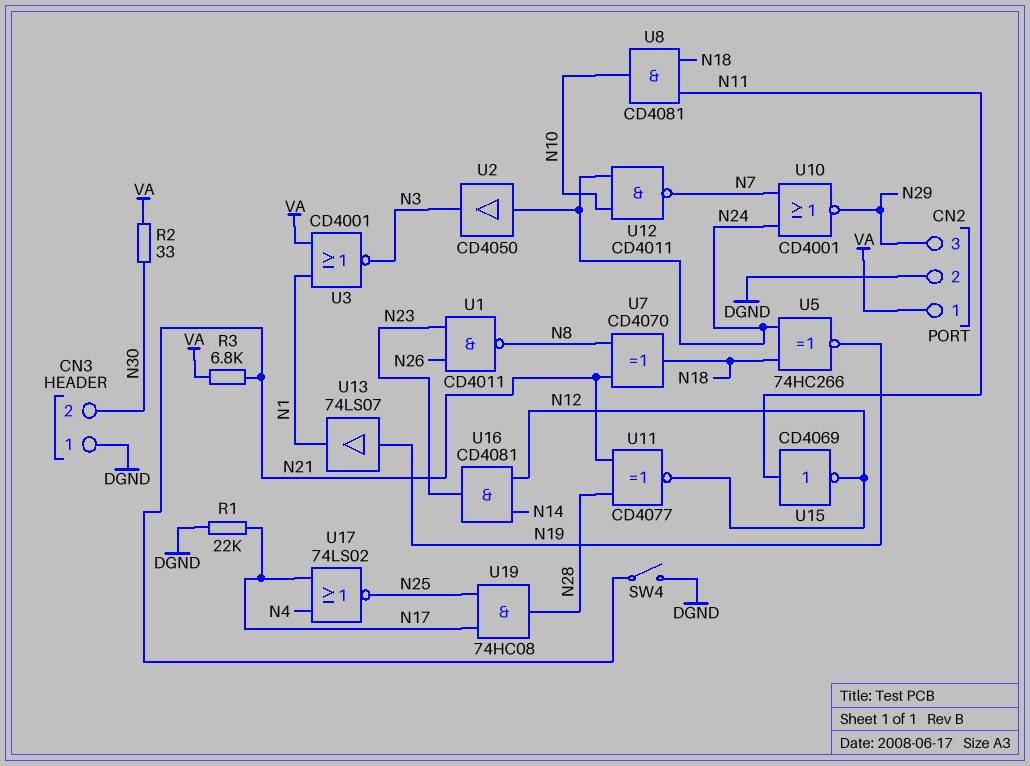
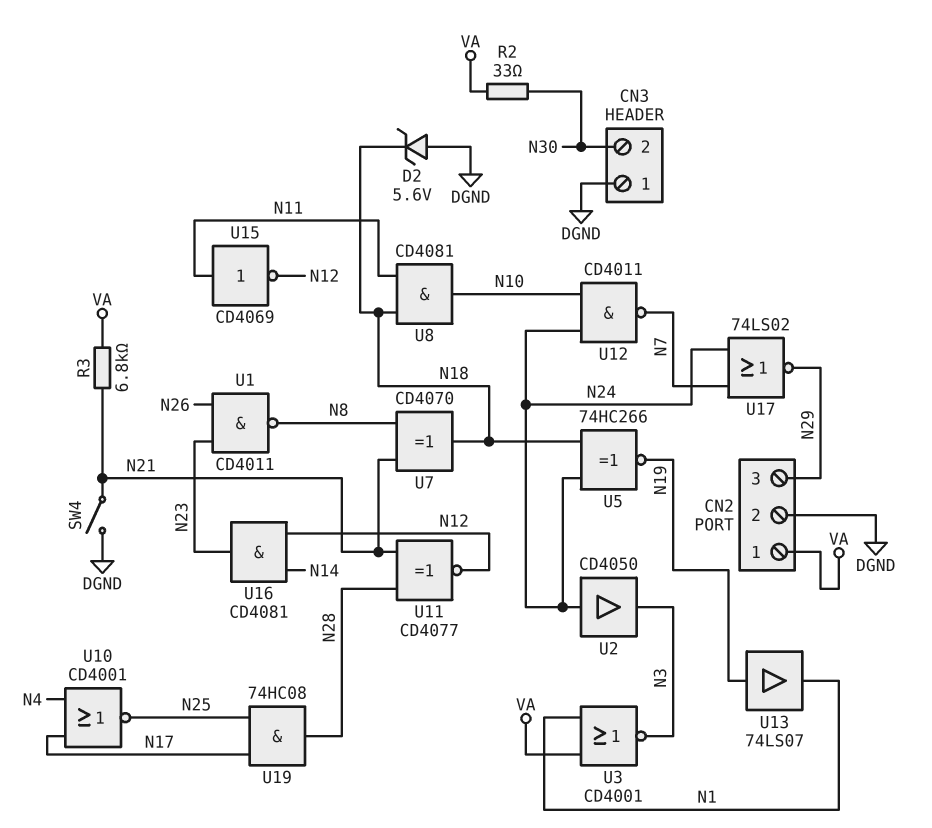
D2: none -> zener 5.6V (A DGND, K N18)
R1: 22k (DGND, N17) -> none
U10: NOR CD4001 (in N7, in N24, out N29) -> NOR CD4001 (in N4, in N17, out N25)
U17: NOR 74LS02 (in N4, in N17, out N25) -> NOR 74LS02 (in N7, in N24, out N29)

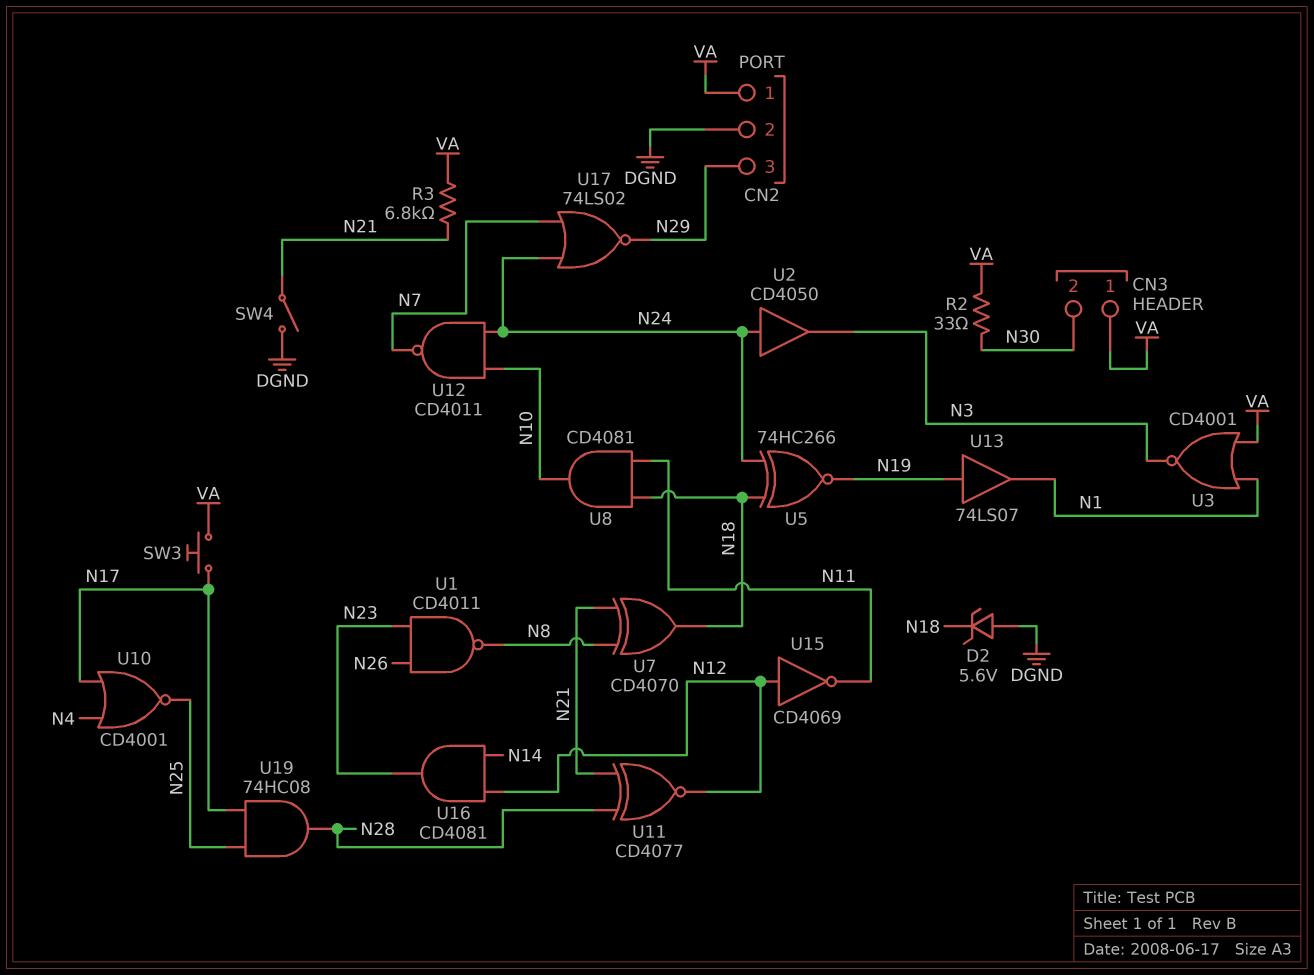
CN3 pin 1: DGND -> VA
SW3: none -> button (N17, VA)
U15: NOT CD4069 (in N11, out N12) -> NOT CD4069 (in N12, out N11)

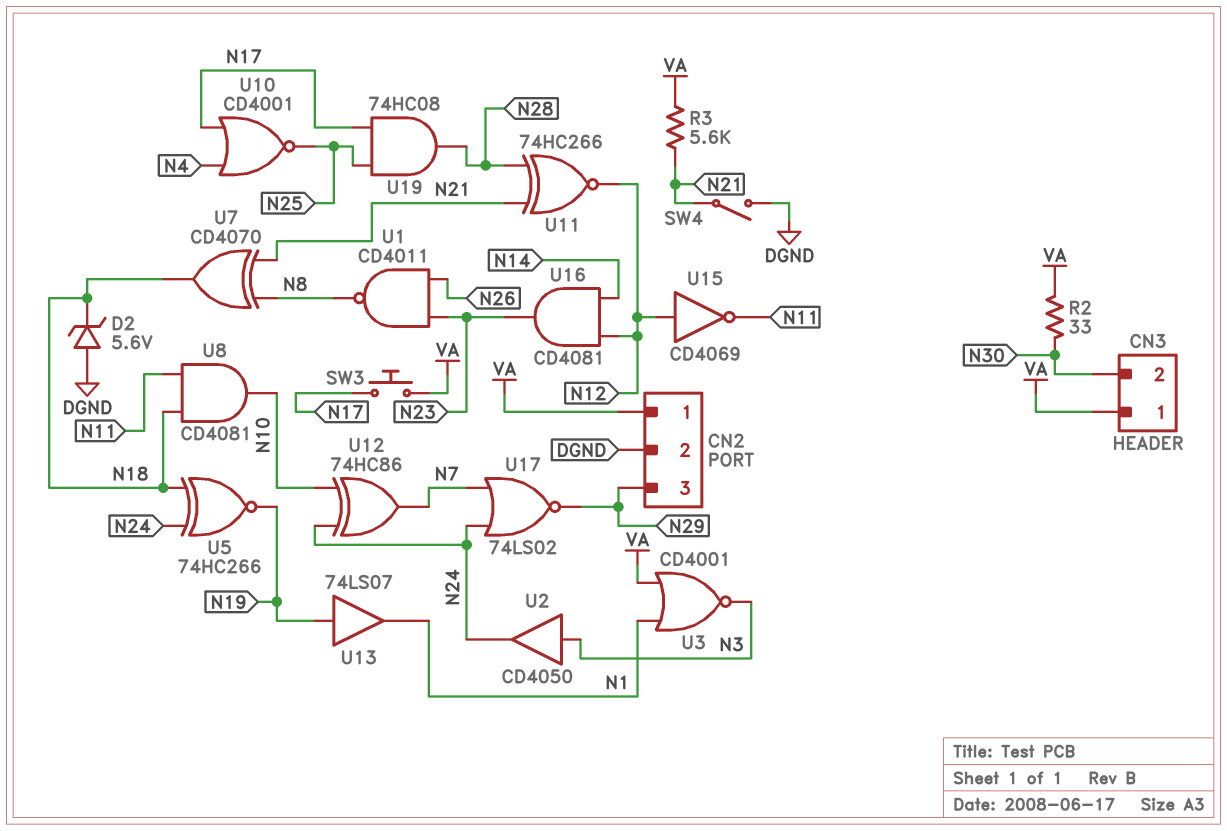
R3: 6.8k (N21, VA) -> 5.6k (N21, VA)
U2: buffer CD4050 (in N24, out N3) -> buffer CD4050 (in N3, out N24)
U11: XNOR CD4077 (in N21, in N28, out N12) -> XNOR 74HC266 (in N21, in N28, out N12)
U12: NAND CD4011 (in N10, in N24, out N7) -> XOR 74HC86 (in N10, in N24, out N7)

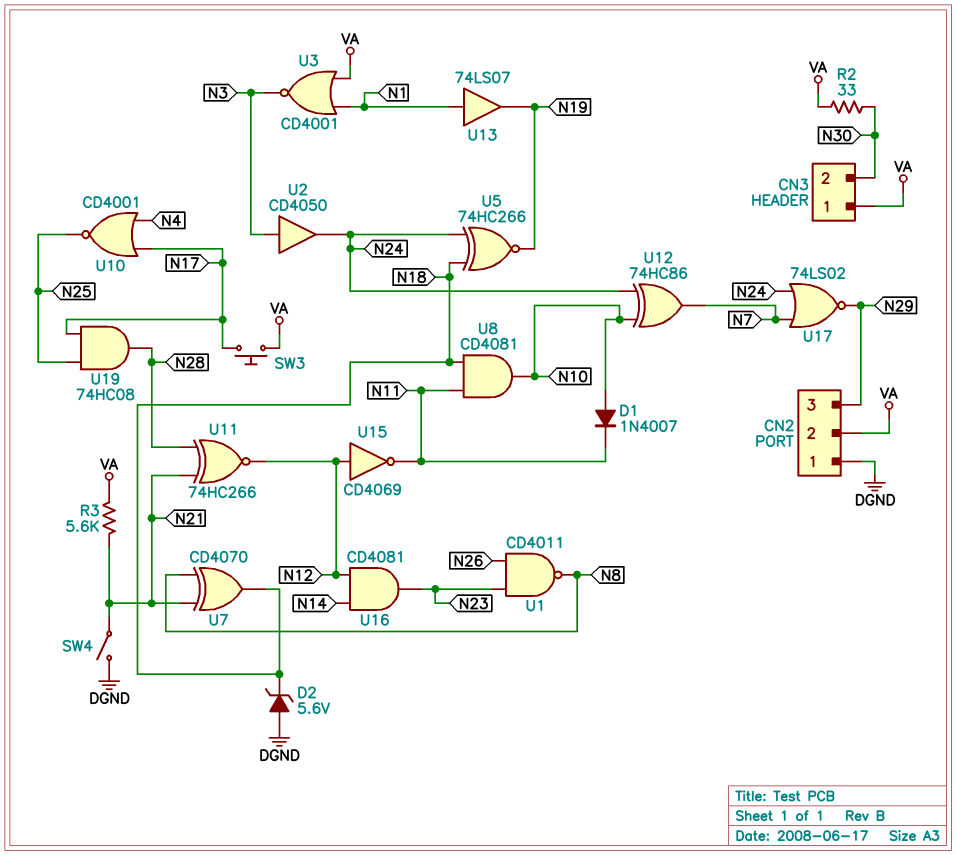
CN2 pin 1: VA -> DGND
CN2 pin 2: DGND -> VA
D1: none -> diode 1N4007 (A N10, K N11)
U13: buffer 74LS07 (in N19, out N1) -> buffer 74LS07 (in N1, out N19)

